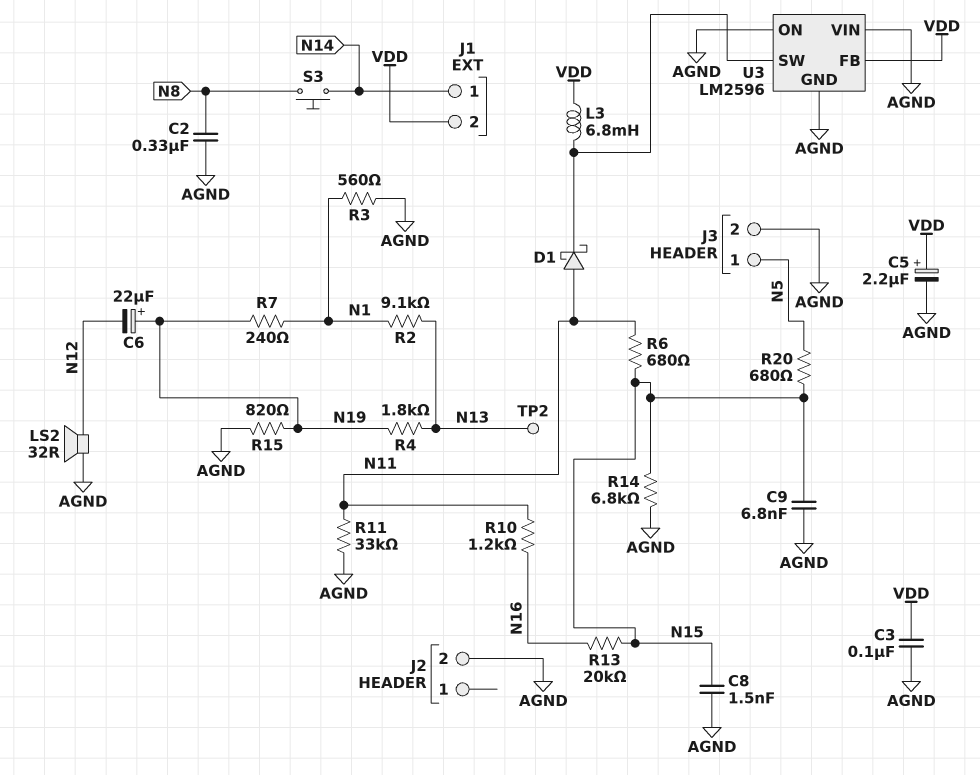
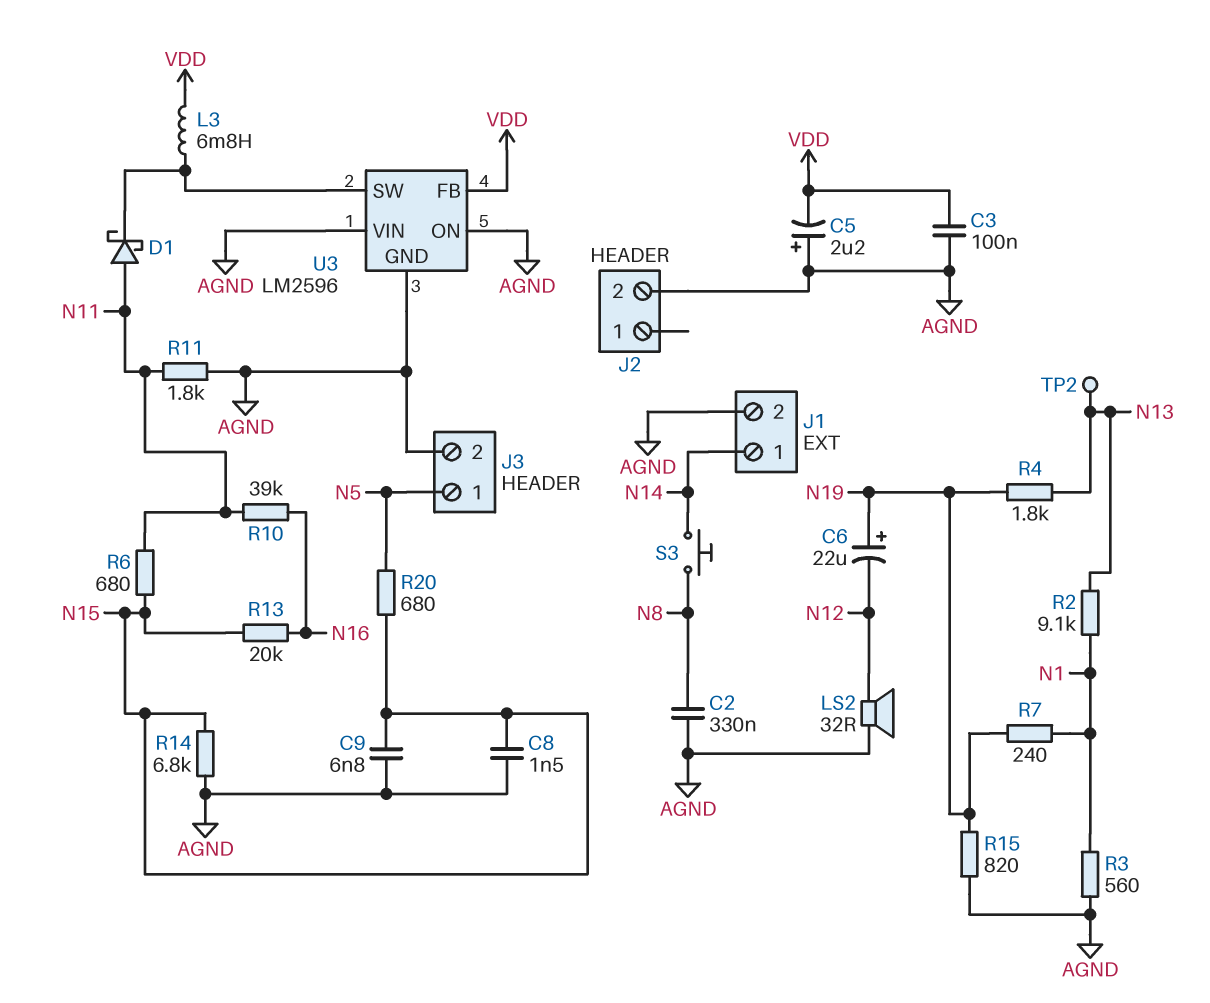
C5: 2.2uF (plus VDD, minus AGND) -> 2.2uF (plus AGND, minus VDD)
J1 pin 2: VDD -> AGND
R10: 1.2k (N11, N16) -> 39k (N11, N16)
R11: 33k (AGND, N11) -> 1.8k (AGND, N11)

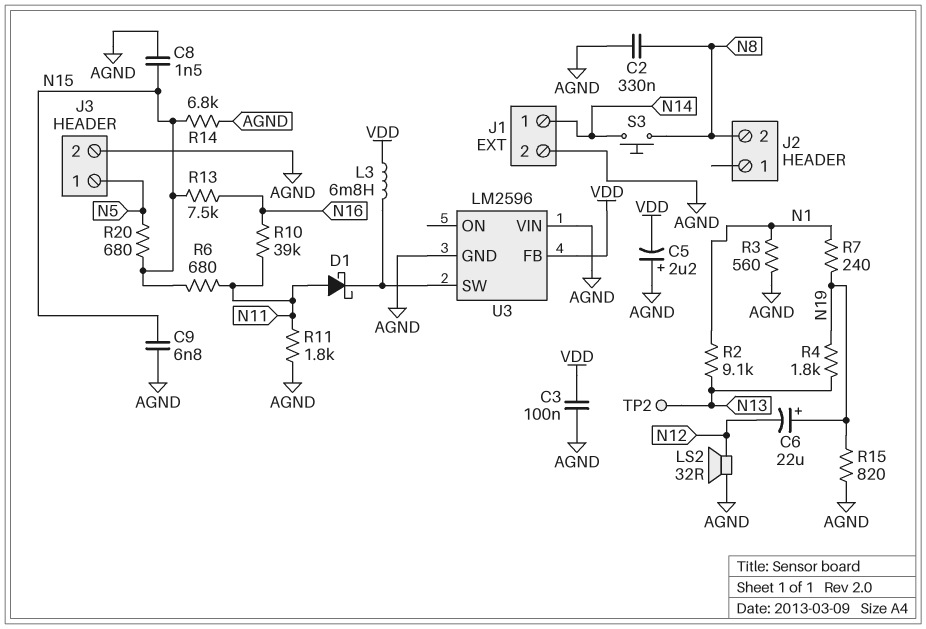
J2 pin 2: AGND -> N8
R13: 20k (N15, N16) -> 7.5k (N15, N16)
U3 pin ON: AGND -> none

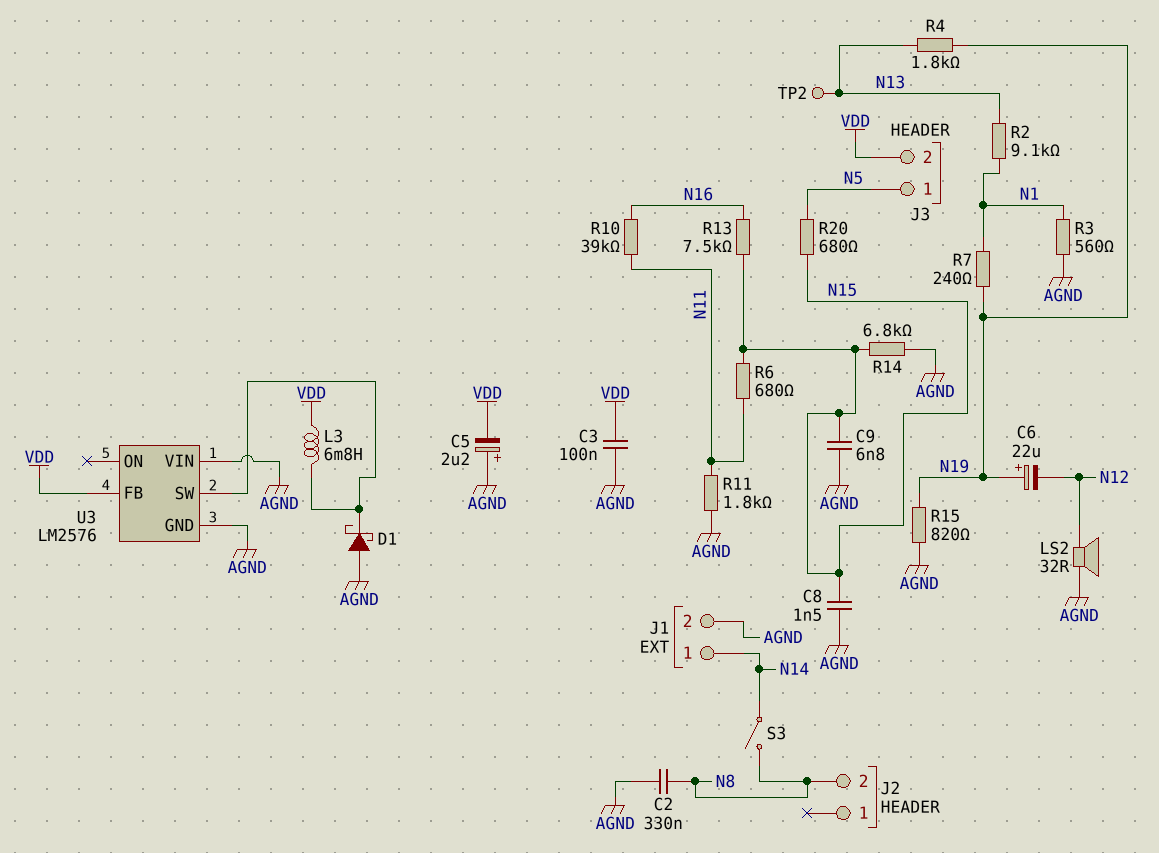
D1: schottky (A N11, K U3/SW) -> schottky (A AGND, K U3/SW)
J3 pin 2: AGND -> VDD
S3: button (N8, N14) -> switch (N8, N14)
U3: LM2596 -> LM2576

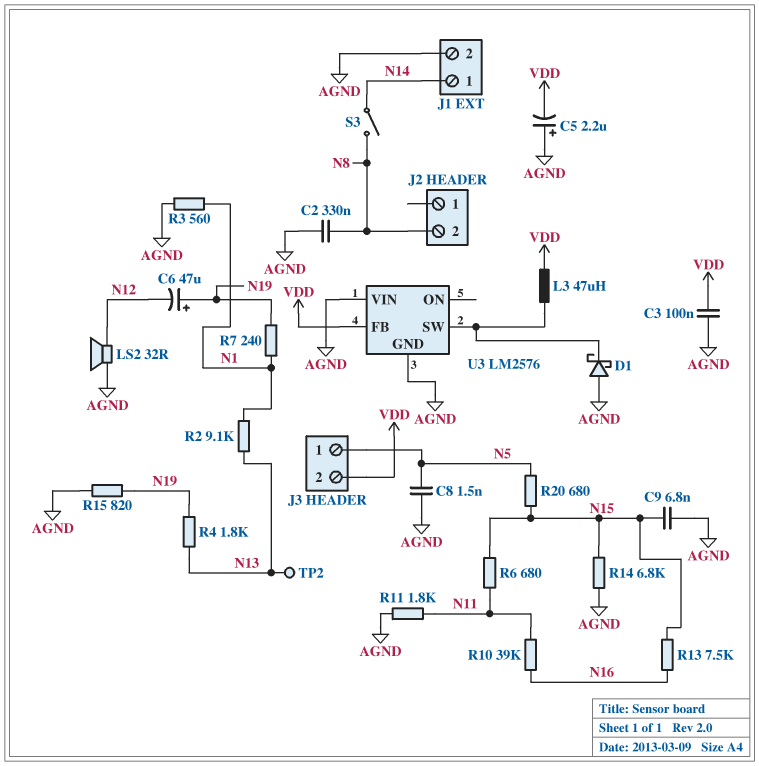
C6: 22uF (plus N19, minus N12) -> 47uF (plus N19, minus N12)
C8: 1.5nF (AGND, N15) -> 1.5nF (AGND, N5)
L3: 6.8mH (U3/SW, VDD) -> 47uH (U3/SW, VDD)

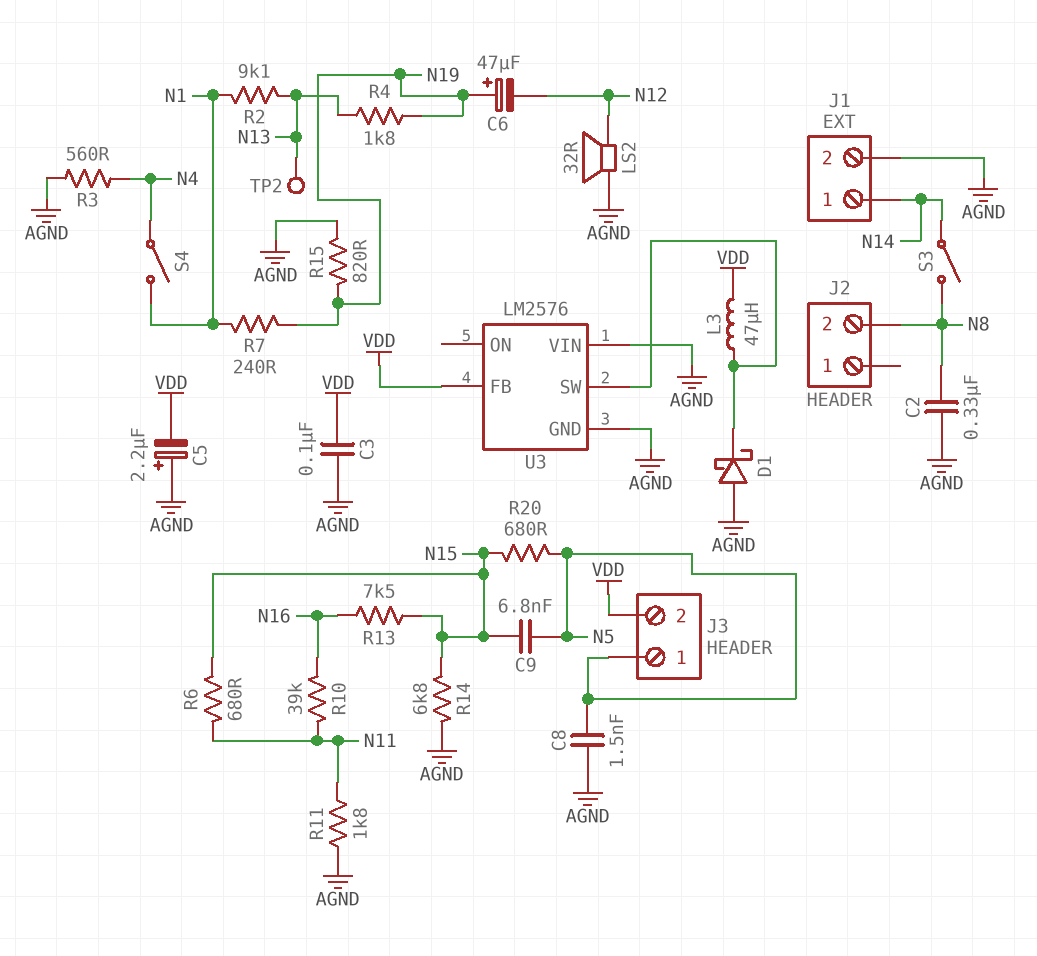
C9: 6.8nF (AGND, N15) -> 6.8nF (N5, N15)
R3: 560 (AGND, N1) -> 560 (AGND, N4)
S4: none -> switch (N1, N4)

